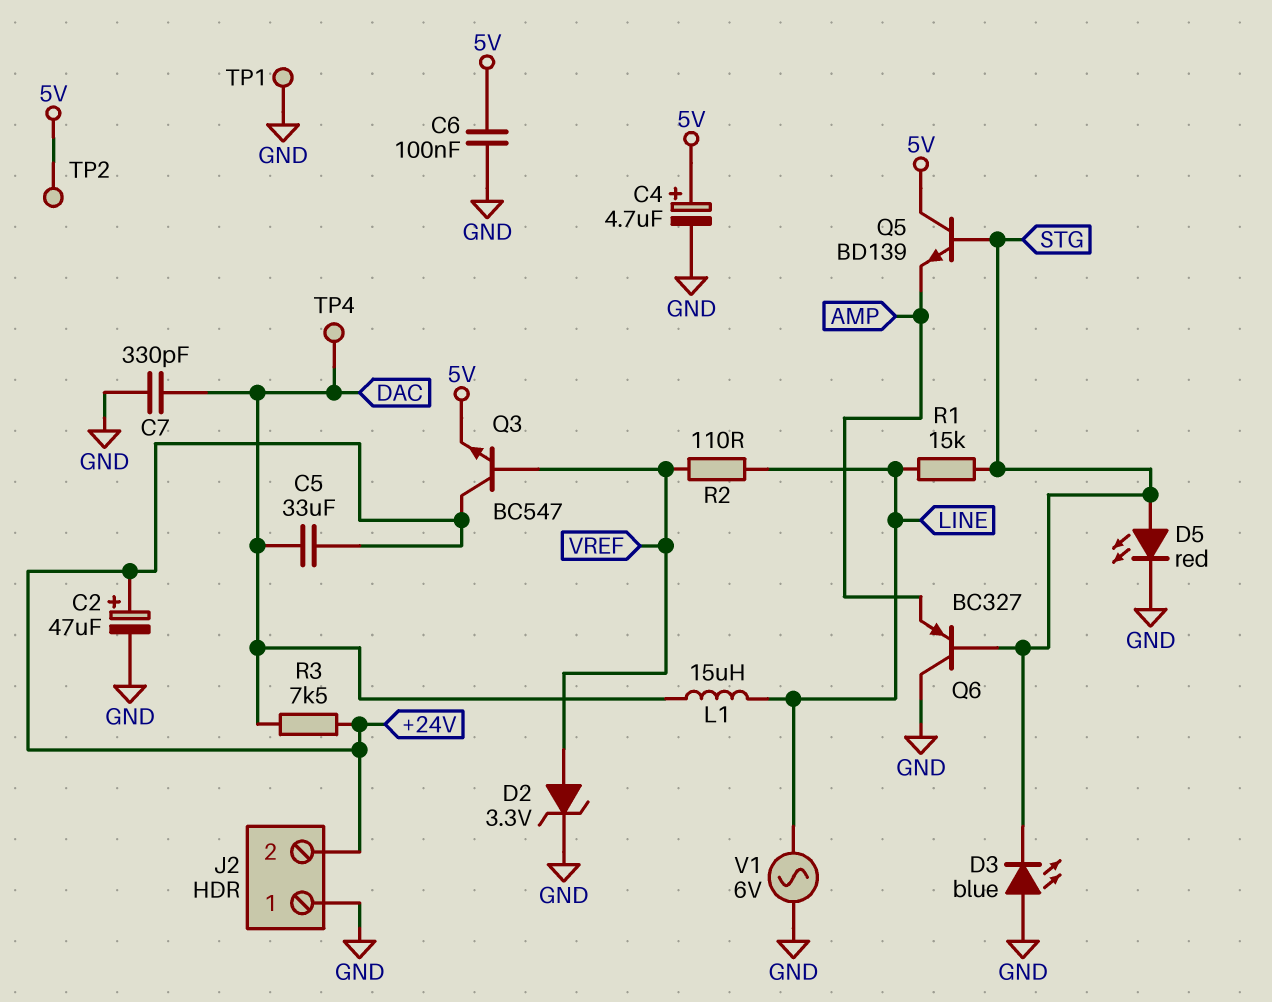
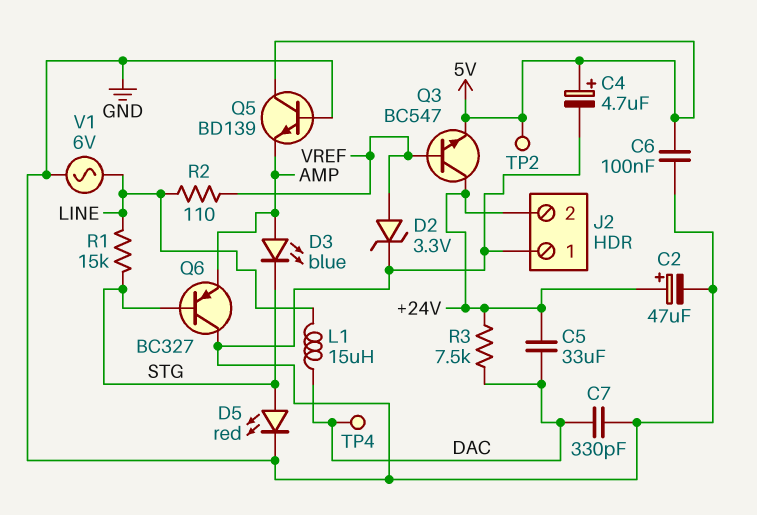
D3: LED blue (A GND, K STG) -> LED blue (A AMP, K STG)
Q5: NPN BD139 (B STG, C 5V, E AMP) -> NPN BD139 (B GND, C 5V, E AMP)
TP1: test point (GND) -> none

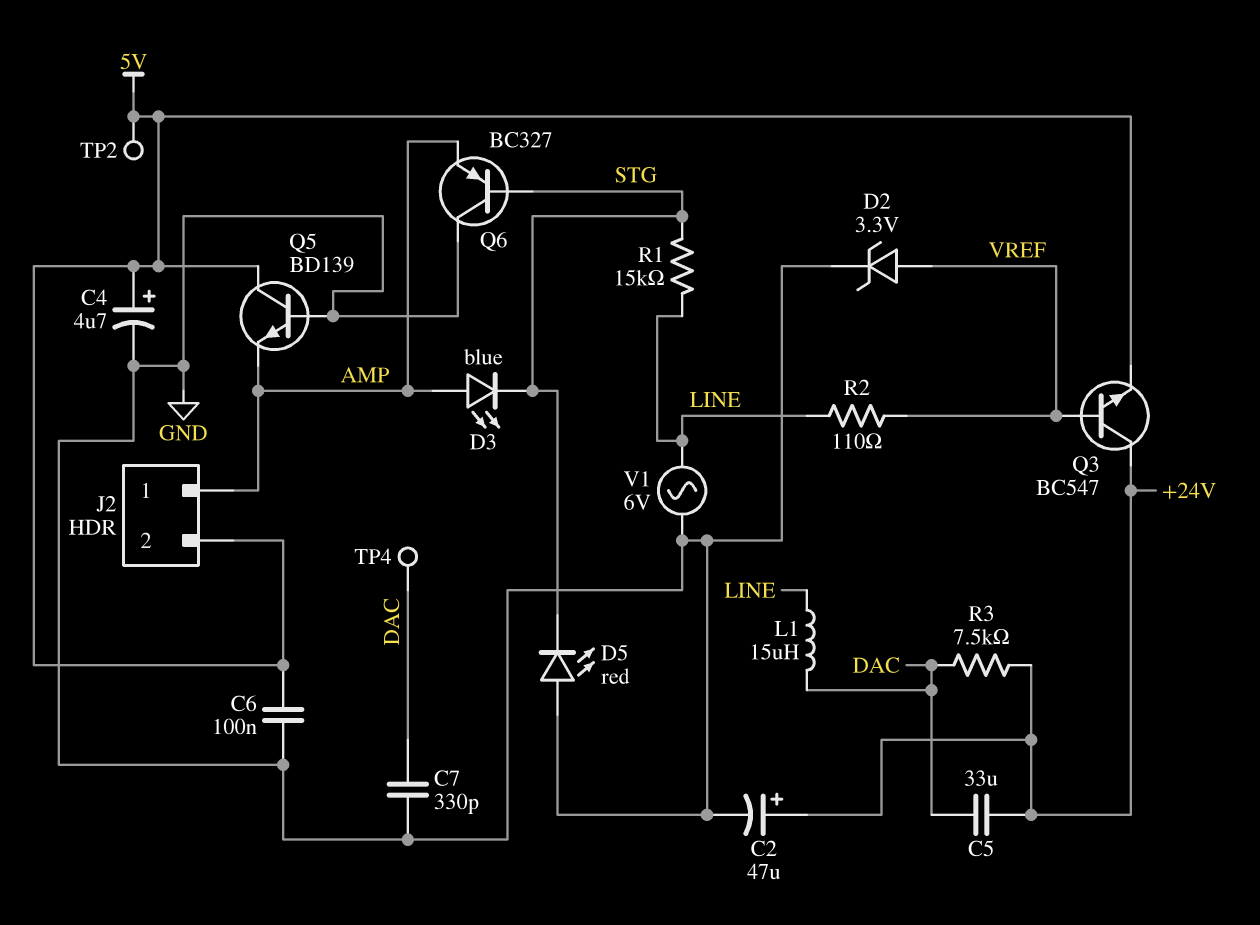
D5: LED red (A STG, K GND) -> LED red (A GND, K STG)
J2 pin 1: GND -> AMP
J2 pin 2: +24V -> 5V

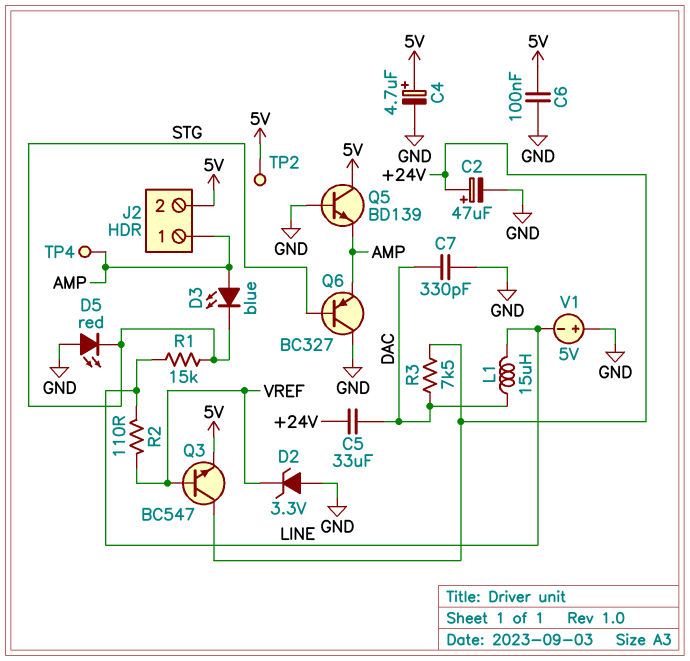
D2: zener 3.3V (A VREF, K GND) -> zener 3.3V (A GND, K VREF)
TP4: test point (DAC) -> test point (AMP)
V1: AC 6V (GND, LINE) -> 5V (plus GND, minus LINE)

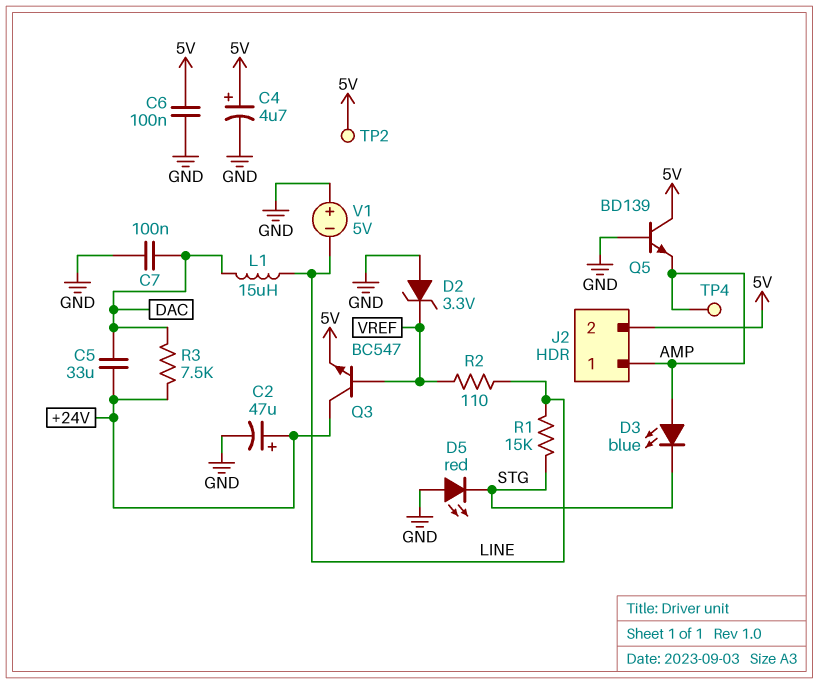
C7: 330pF (DAC, GND) -> 100nF (DAC, GND)
Q6: PNP BC327 (B STG, C GND, E AMP) -> none

